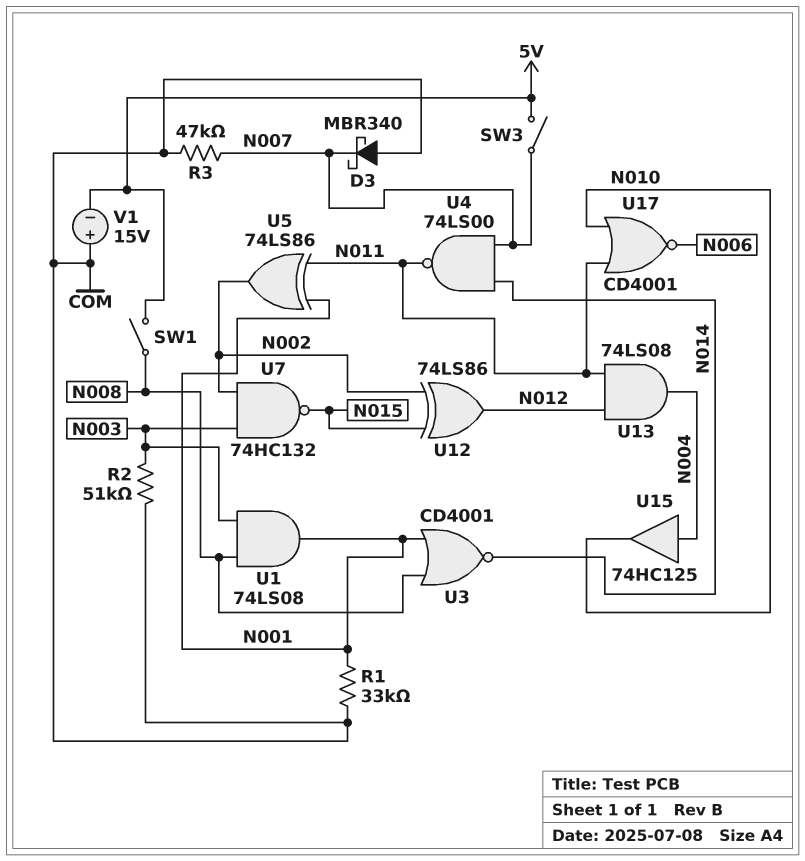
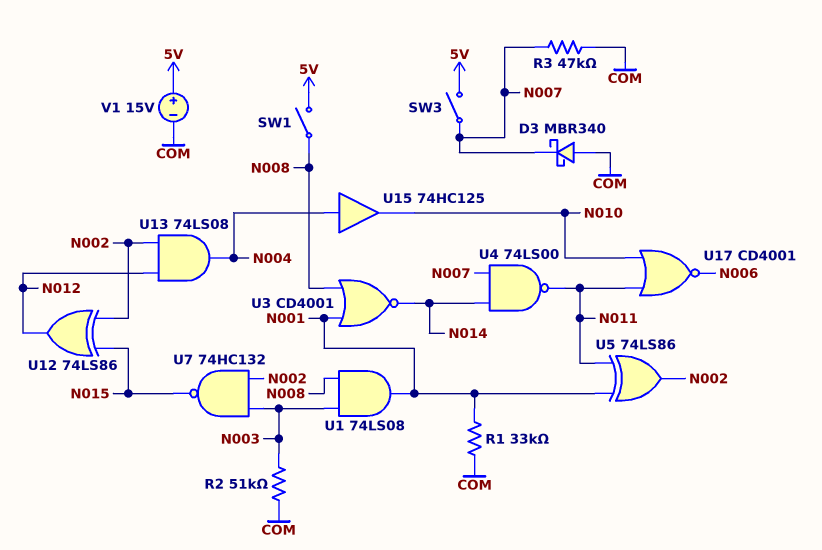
U13: AND 74LS08 (in N011, in N012, out N004) -> AND 74LS08 (in N002, in N012, out N004)
V1: 15V (plus COM, minus 5V) -> 15V (plus 5V, minus COM)

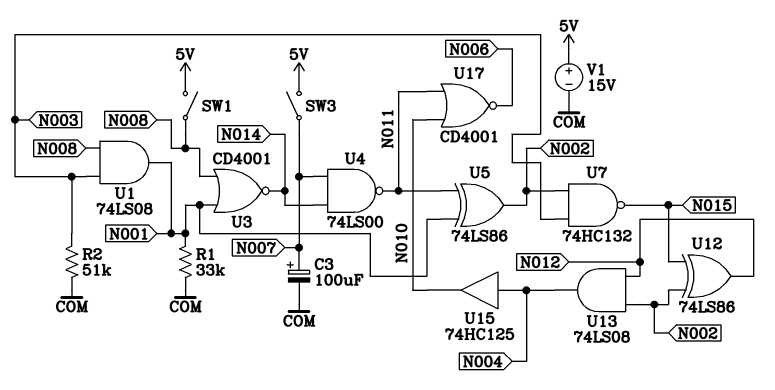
C3: none -> 100uF (plus N007, minus COM)
D3: schottky MBR340 (A COM, K N007) -> none
R3: 47k (COM, N007) -> none

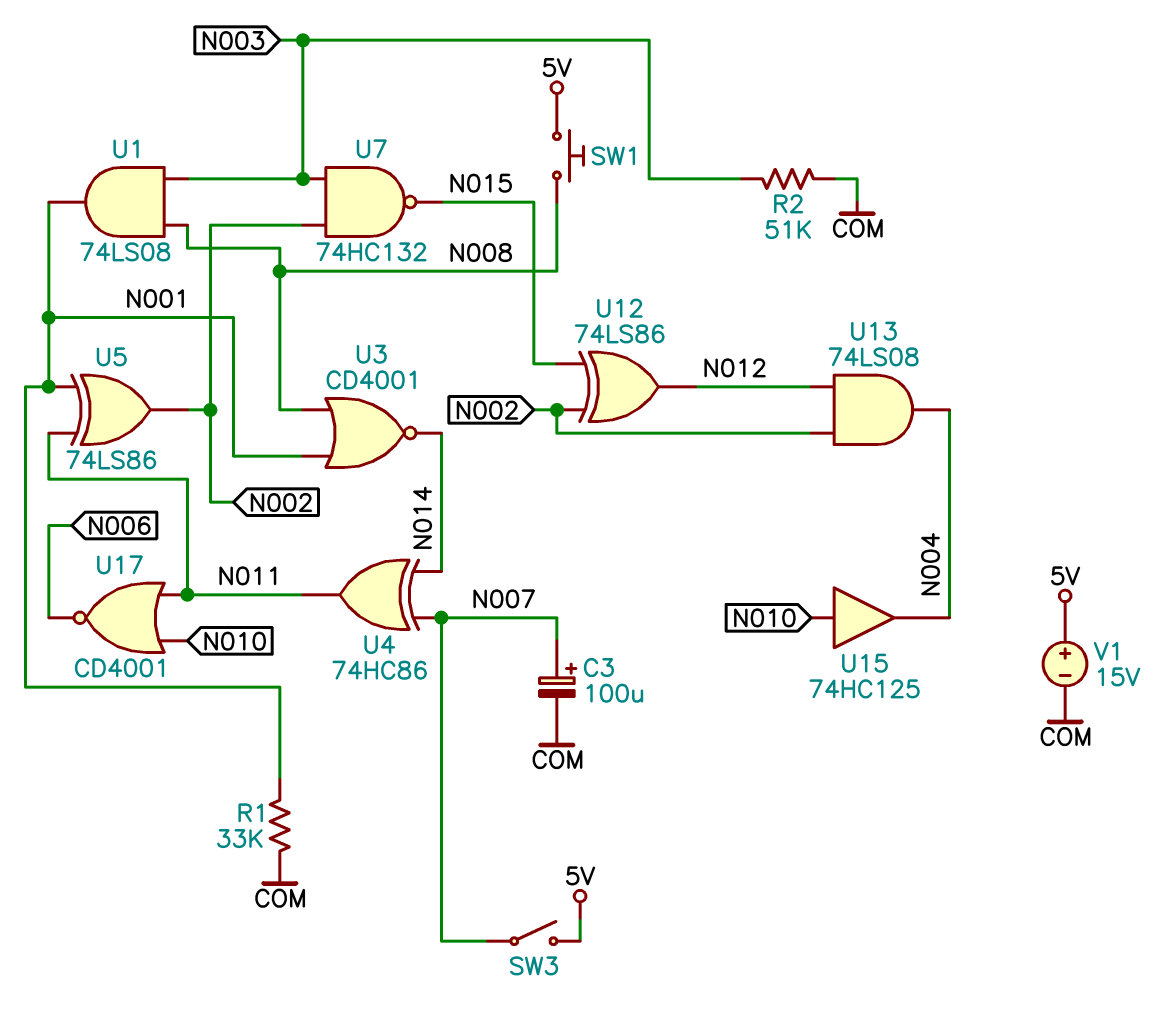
SW1: switch (5V, N008) -> button (5V, N008)
U4: NAND 74LS00 (in N007, in N014, out N011) -> XOR 74HC86 (in N007, in N014, out N011)
U15: buffer 74HC125 (in N004, out N010) -> buffer 74HC125 (in N010, out N004)

